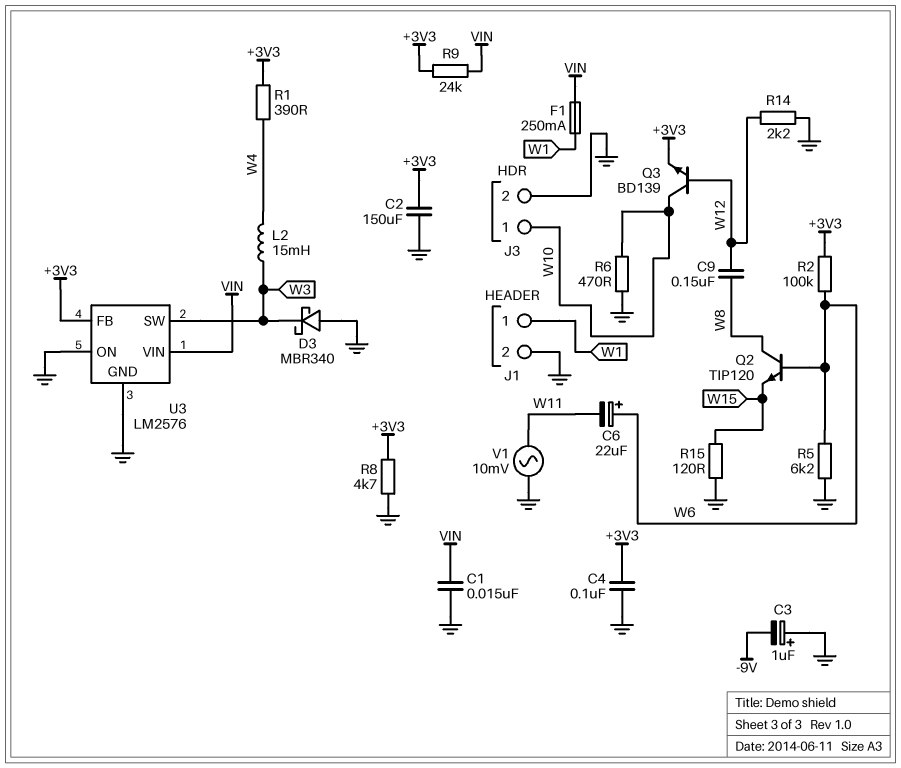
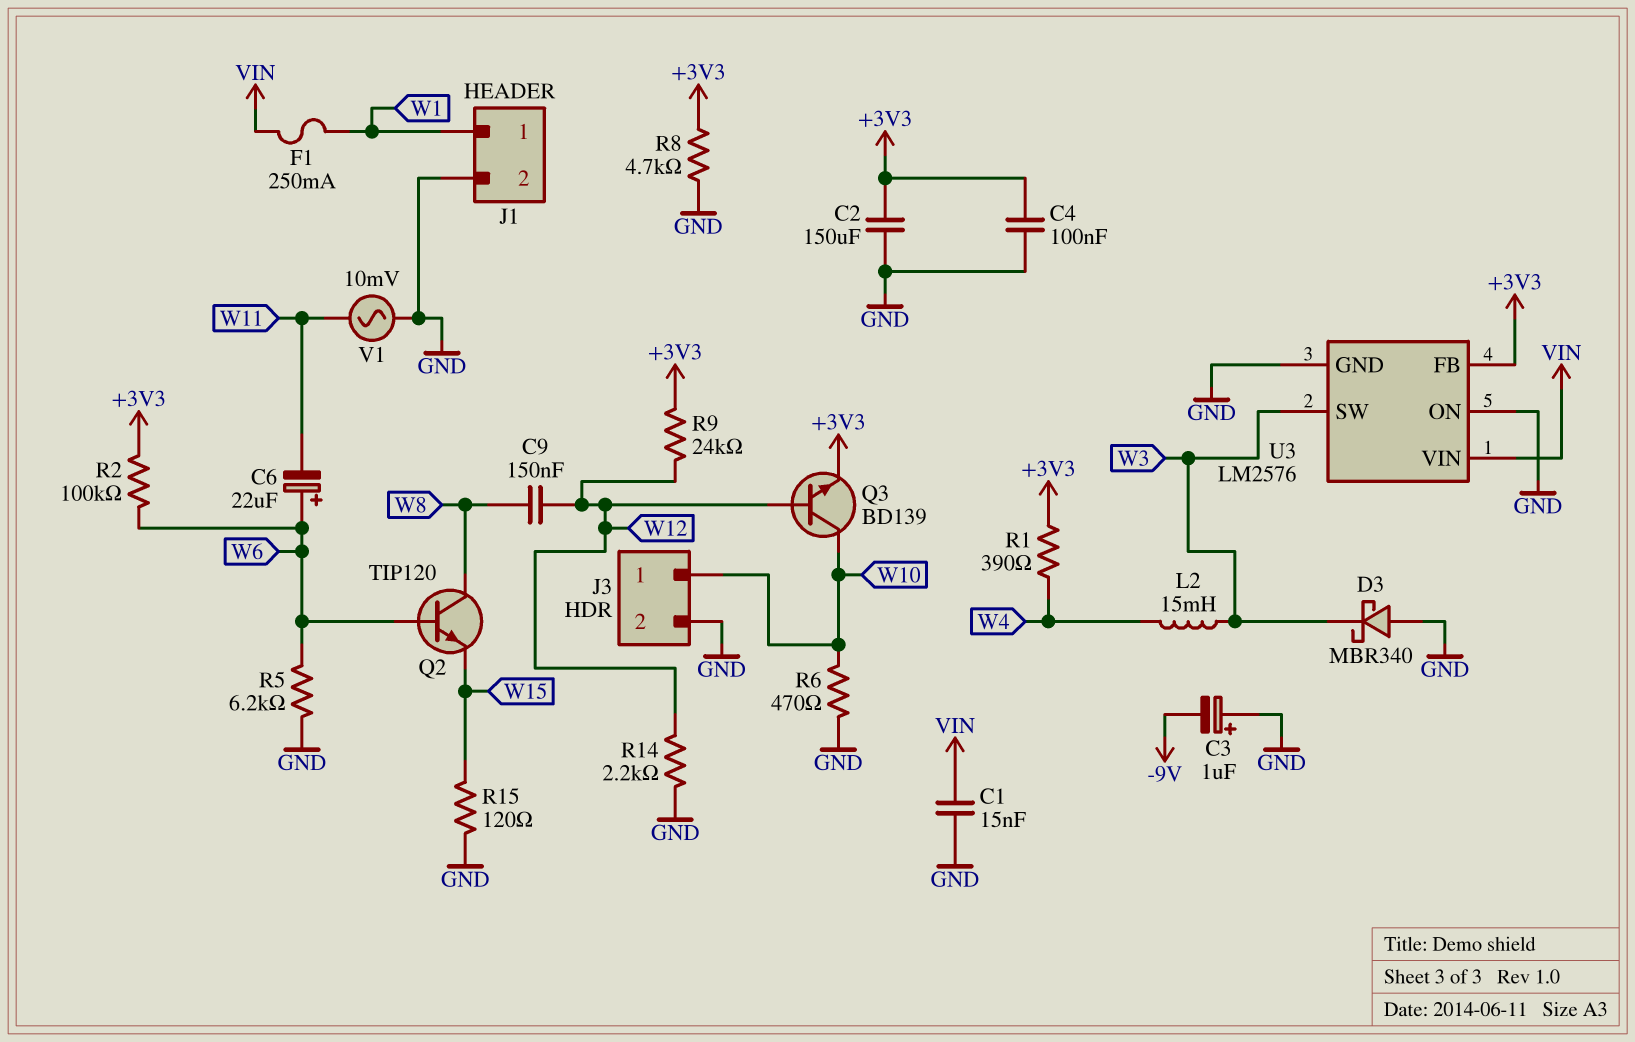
R9: 24k (+3V3, VIN) -> 24k (+3V3, W12)

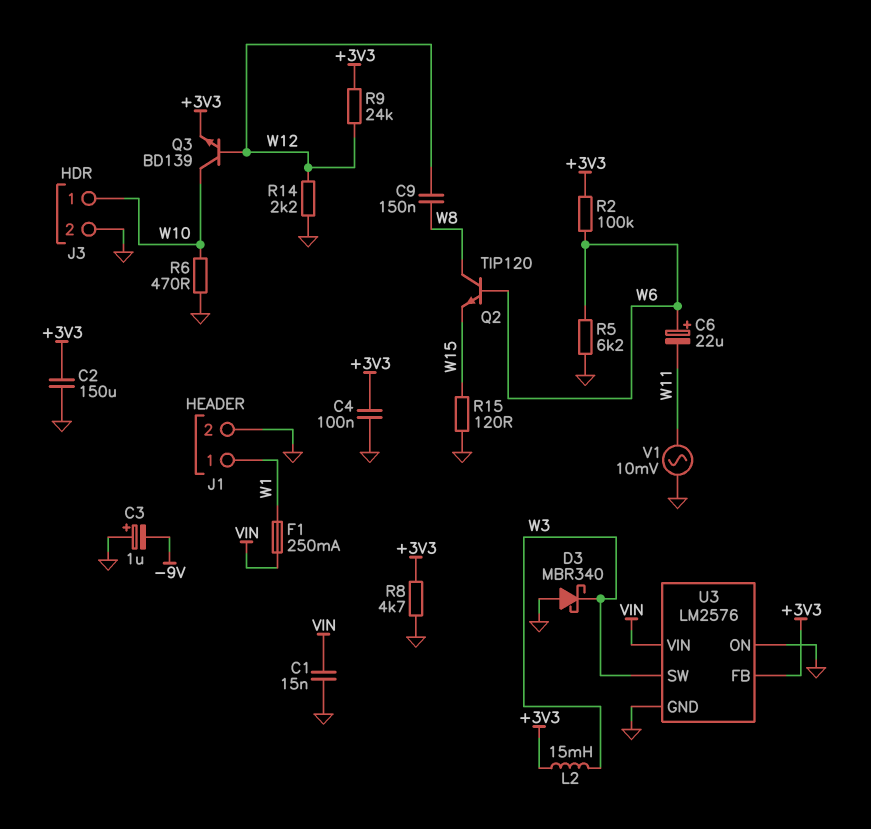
L2: 15mH (W3, W4) -> 15mH (+3V3, W3)
R1: 390 (+3V3, W4) -> none

